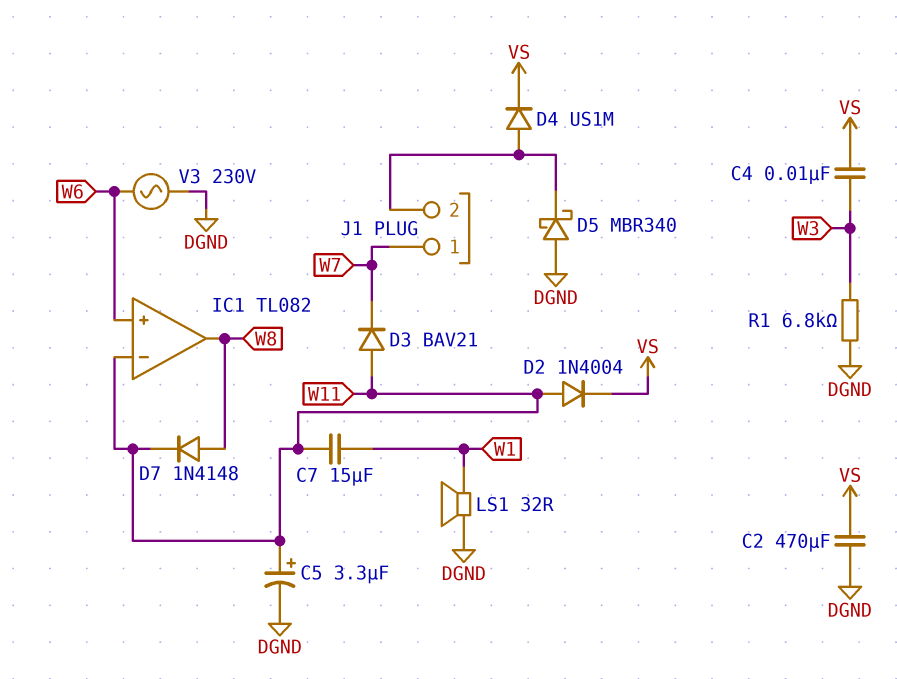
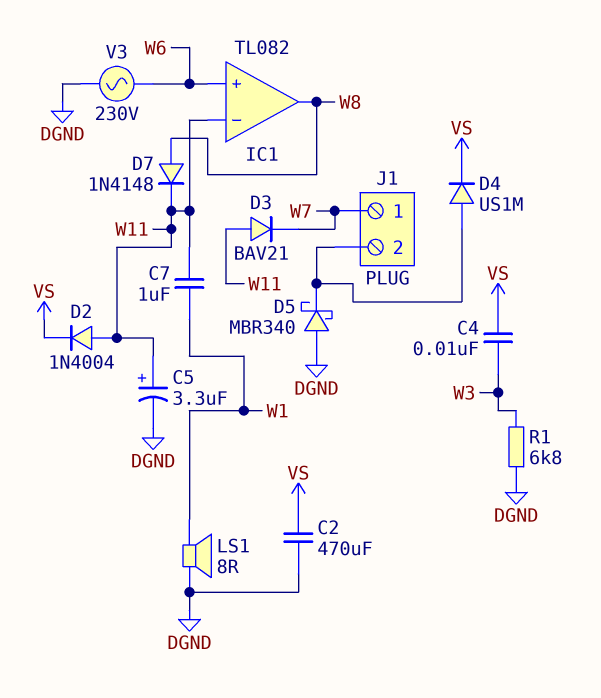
C7: 15uF (W1, W11) -> 1uF (W1, W11)
LS1: speaker 32R (DGND, W1) -> speaker 8R (DGND, W1)

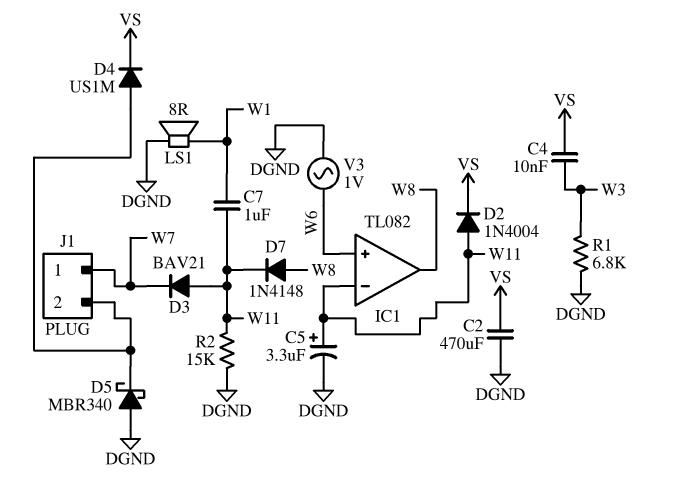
R2: none -> 15k (DGND, W11)
V3: AC 230V (DGND, W6) -> AC 1V (DGND, W6)

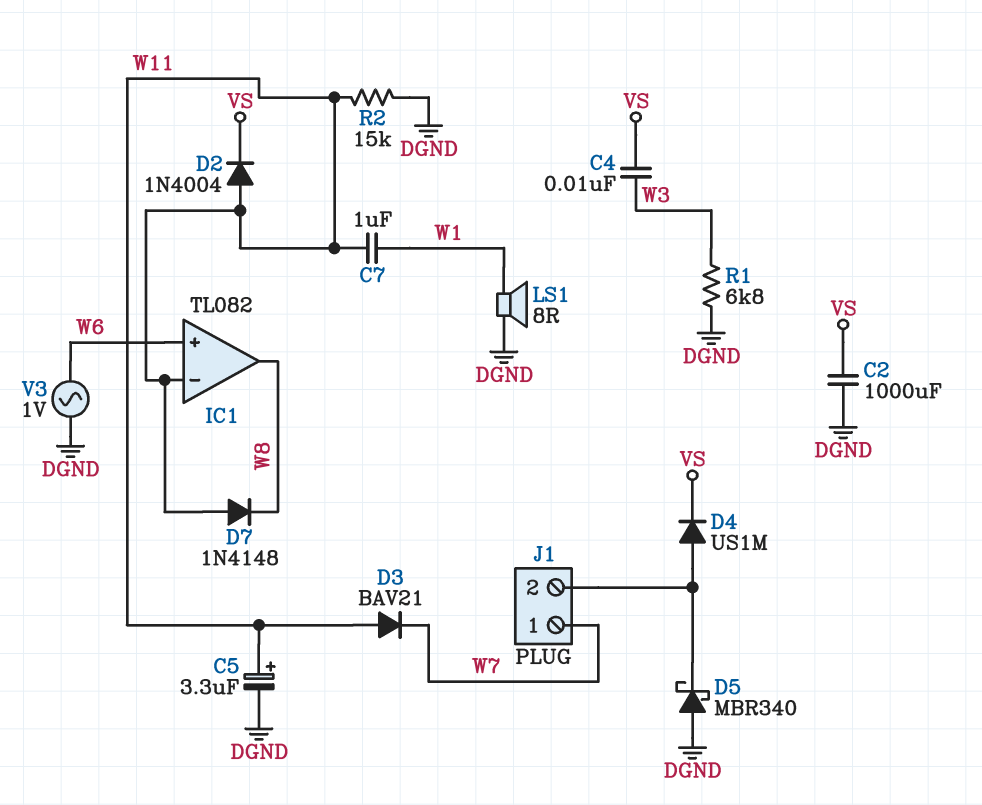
C2: 470uF (DGND, VS) -> 1000uF (DGND, VS)
D7: diode 1N4148 (A W8, K W11) -> diode 1N4148 (A W11, K W8)

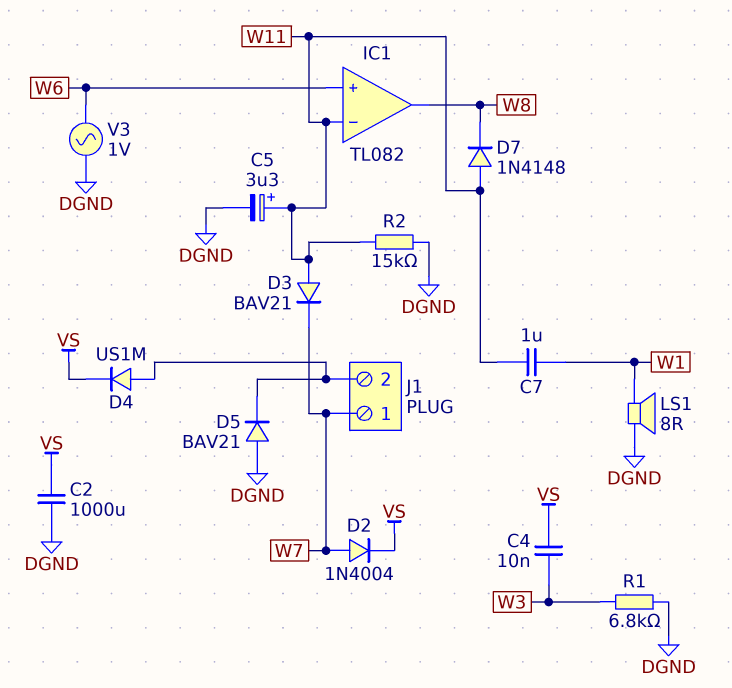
D2: diode 1N4004 (A W11, K VS) -> diode 1N4004 (A W7, K VS)
D5: schottky MBR340 (A DGND, K J1/2) -> diode BAV21 (A DGND, K J1/2)

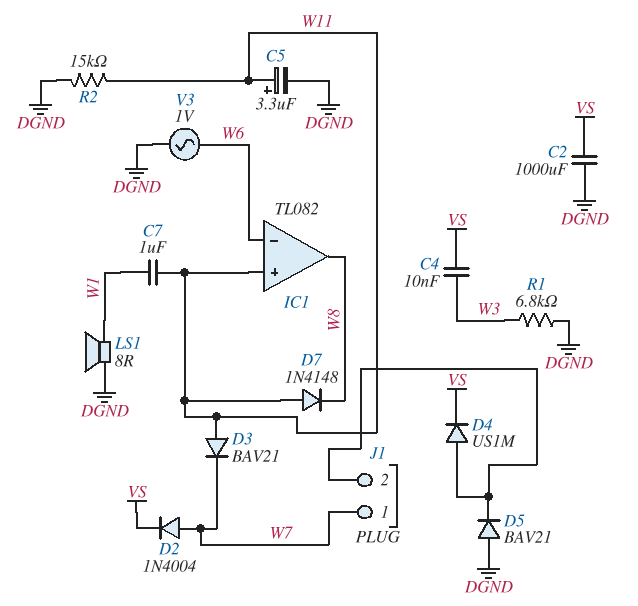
IC1 pin in+: W6 -> W11
IC1 pin in-: W11 -> W6

